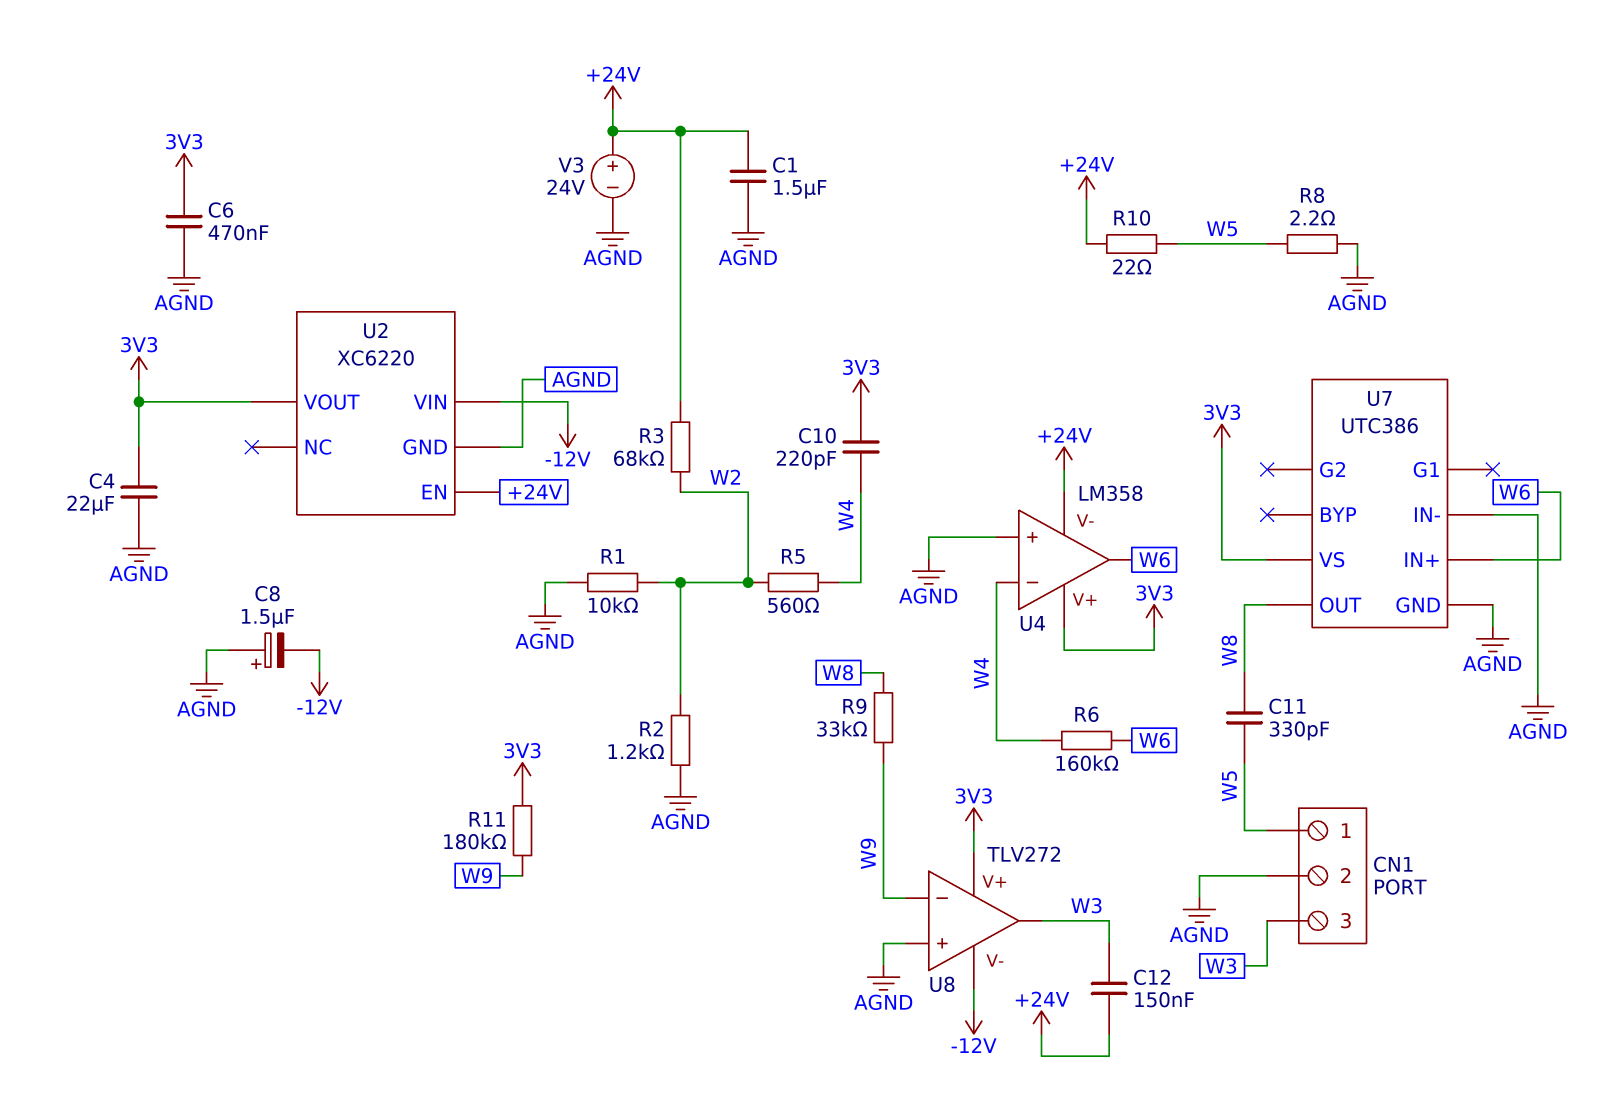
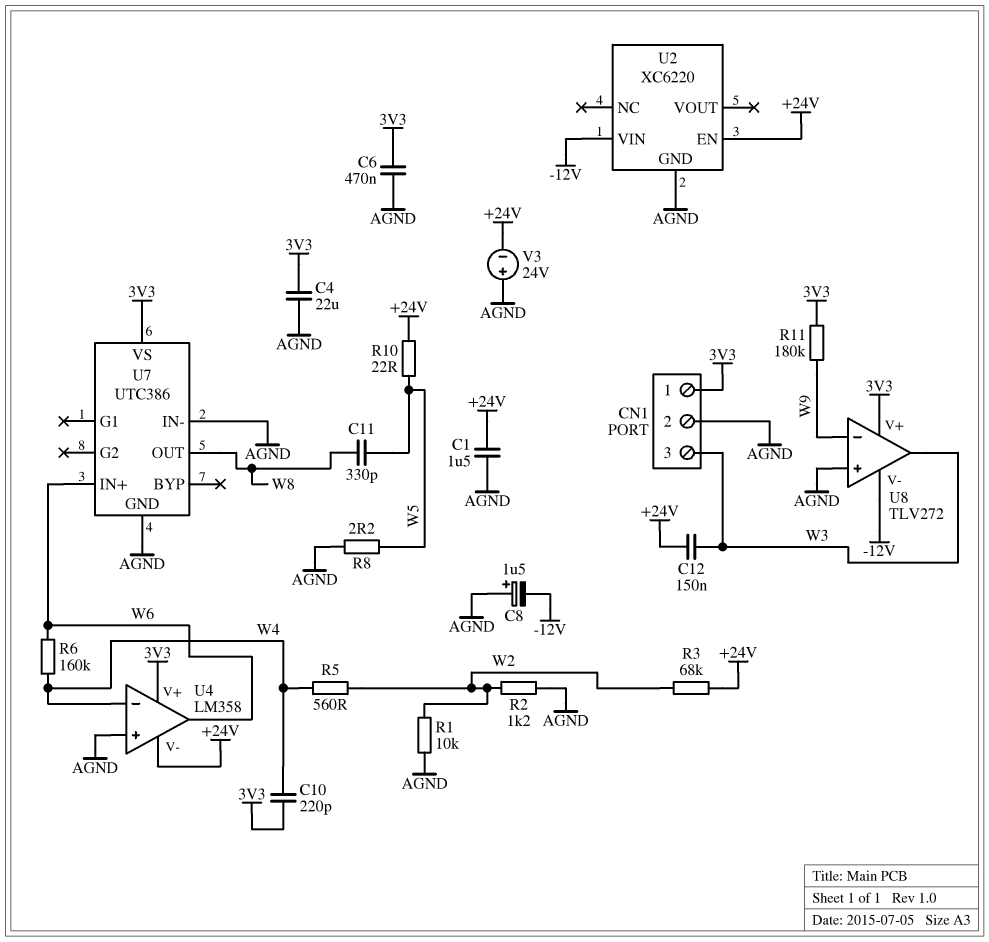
CN1 pin 1: W5 -> 3V3
R9: 33k (W8, W9) -> none
U2 pin VOUT: 3V3 -> none
V3: 24V (plus +24V, minus AGND) -> 24V (plus AGND, minus +24V)

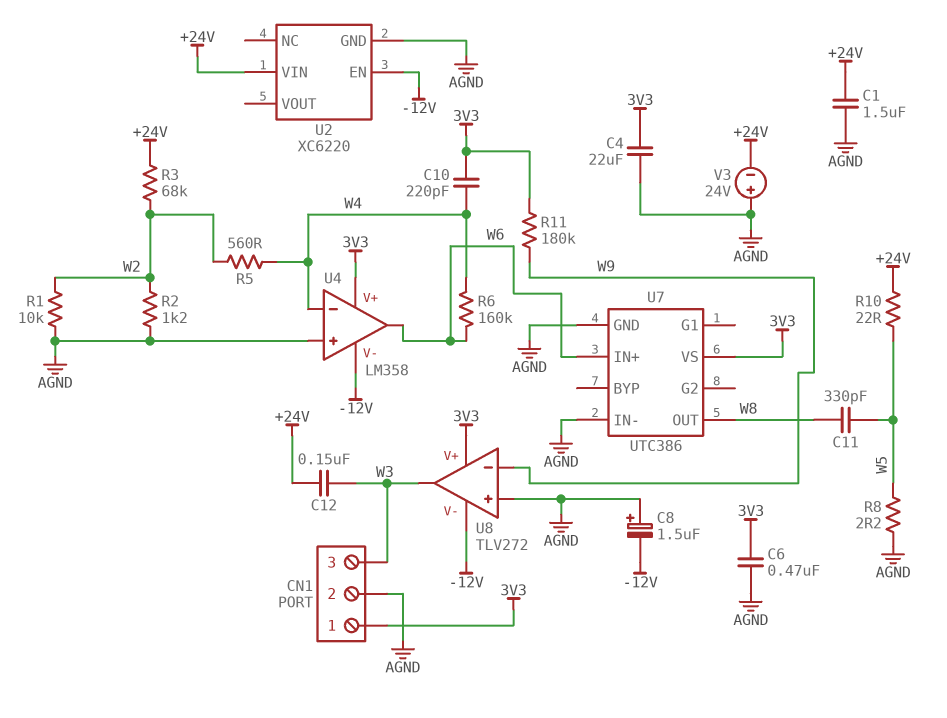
U2 pin EN: +24V -> -12V
U2 pin VIN: -12V -> +24V
U4 pin V-: +24V -> -12V

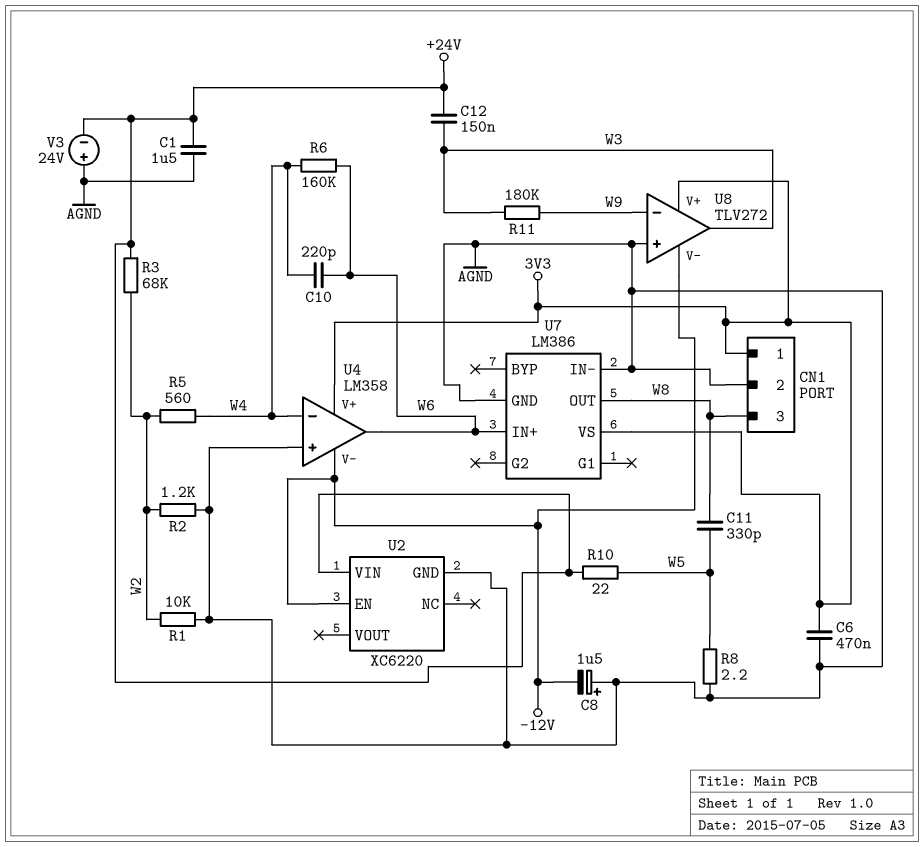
C4: 22uF (3V3, AGND) -> none
C10: 220pF (3V3, W4) -> 220pF (W4, W6)
CN1 pin 3: W3 -> W8
R11: 180k (3V3, W9) -> 180k (W3, W9)
U7: UTC386 -> LM386

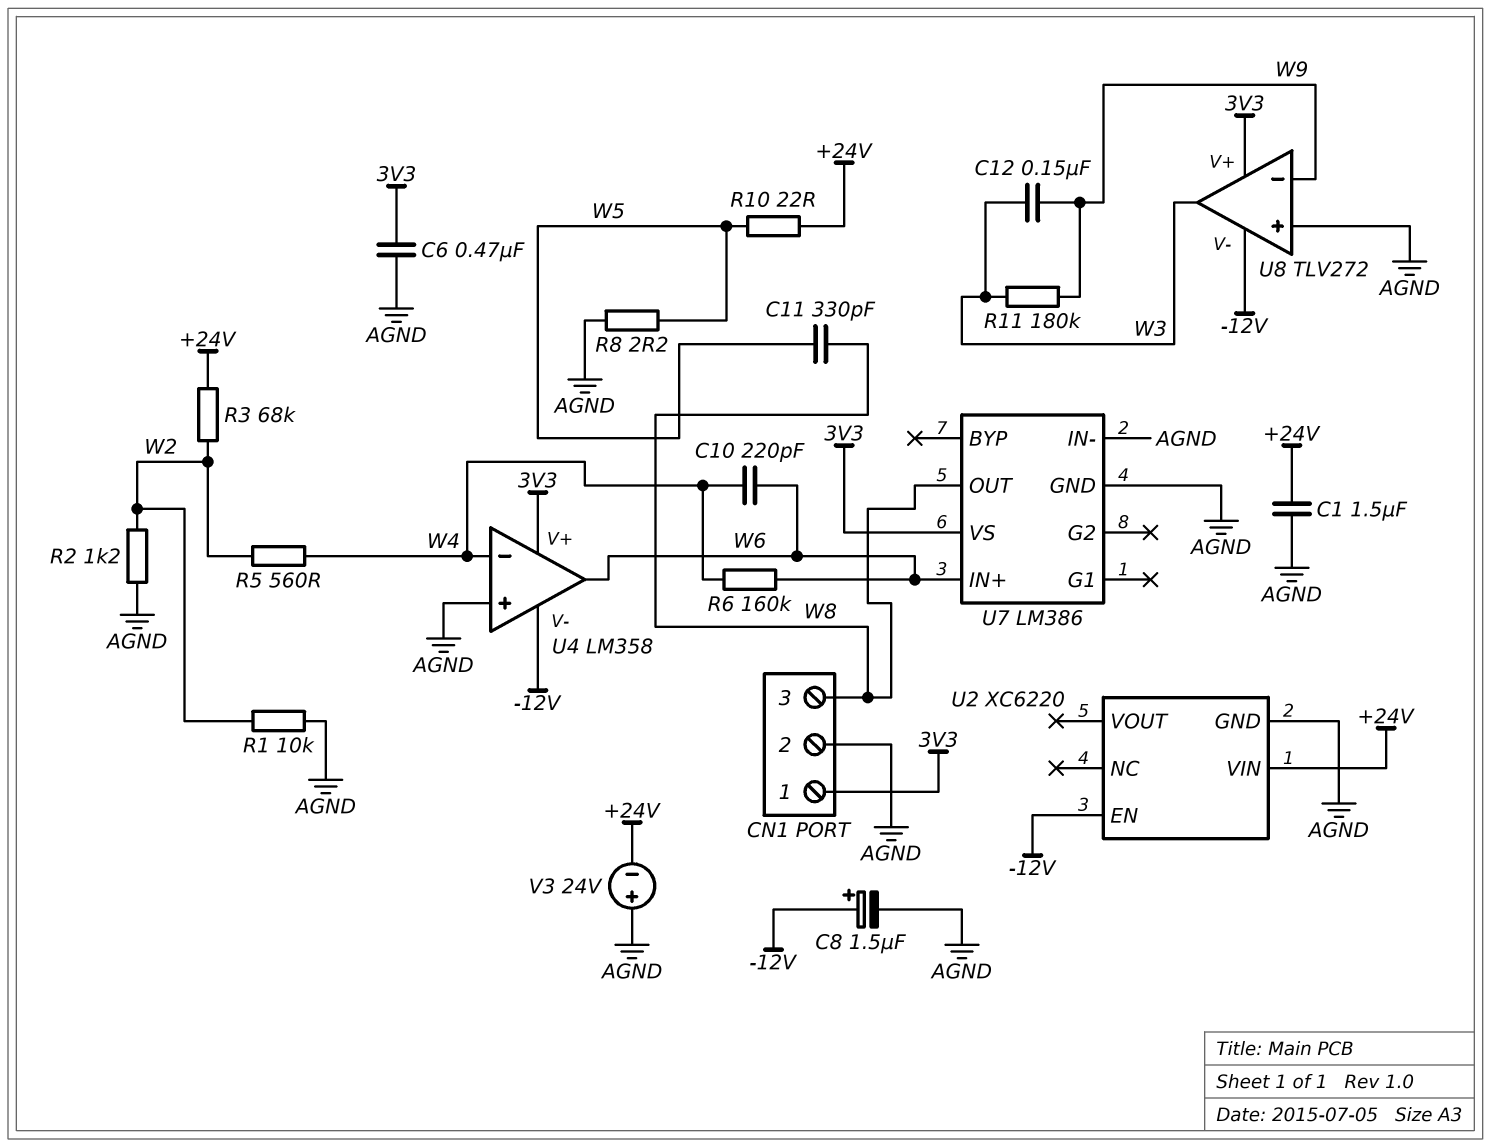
C8: 1.5uF (plus AGND, minus -12V) -> 1.5uF (plus -12V, minus AGND)
C12: 150nF (+24V, W3) -> 150nF (W3, W9)

